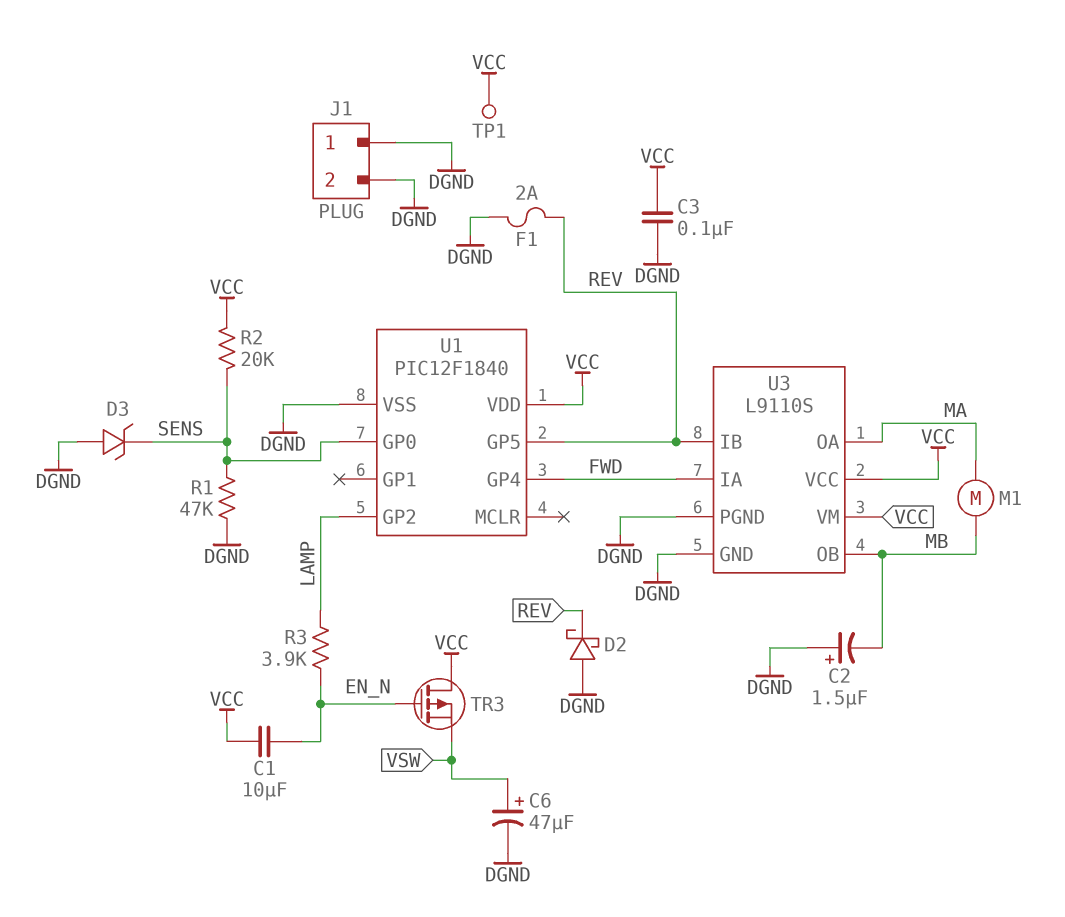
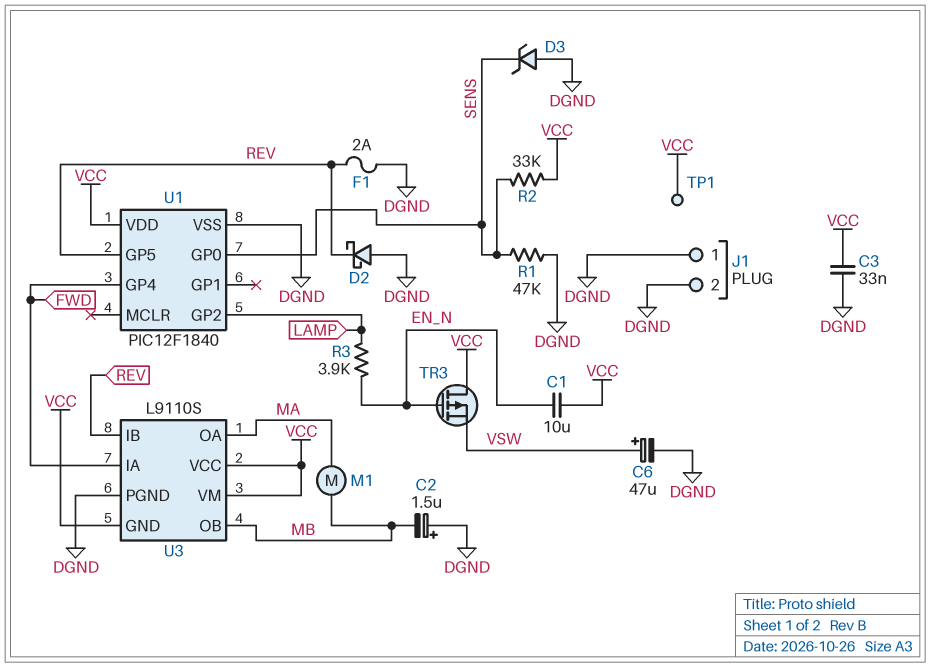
C3: 100nF (DGND, VCC) -> 33nF (DGND, VCC)
R2: 20k (SENS, VCC) -> 33k (SENS, VCC)
U3 pin GND: DGND -> VCC

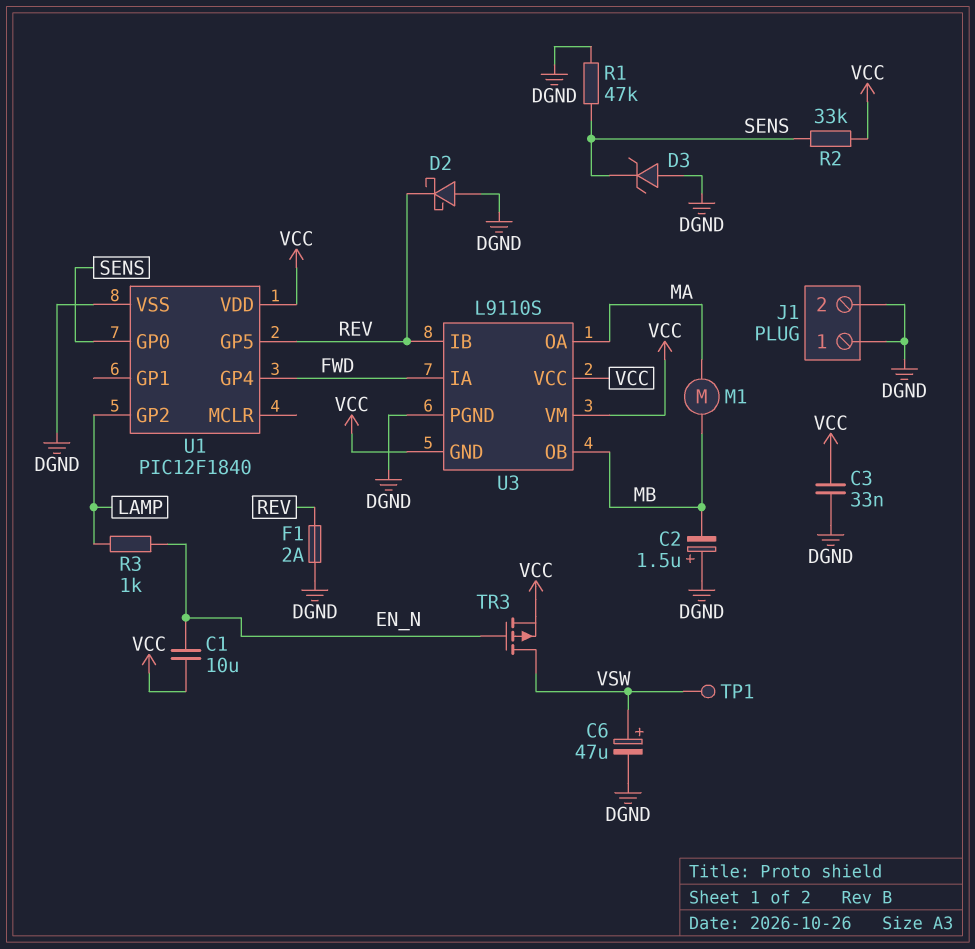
R3: 3.9k (EN_N, LAMP) -> 1k (EN_N, LAMP)
TP1: test point (VCC) -> test point (VSW)
TR3: PMOS (G EN_N, D VCC, S VSW) -> PMOS (G EN_N, D VSW, S VCC)

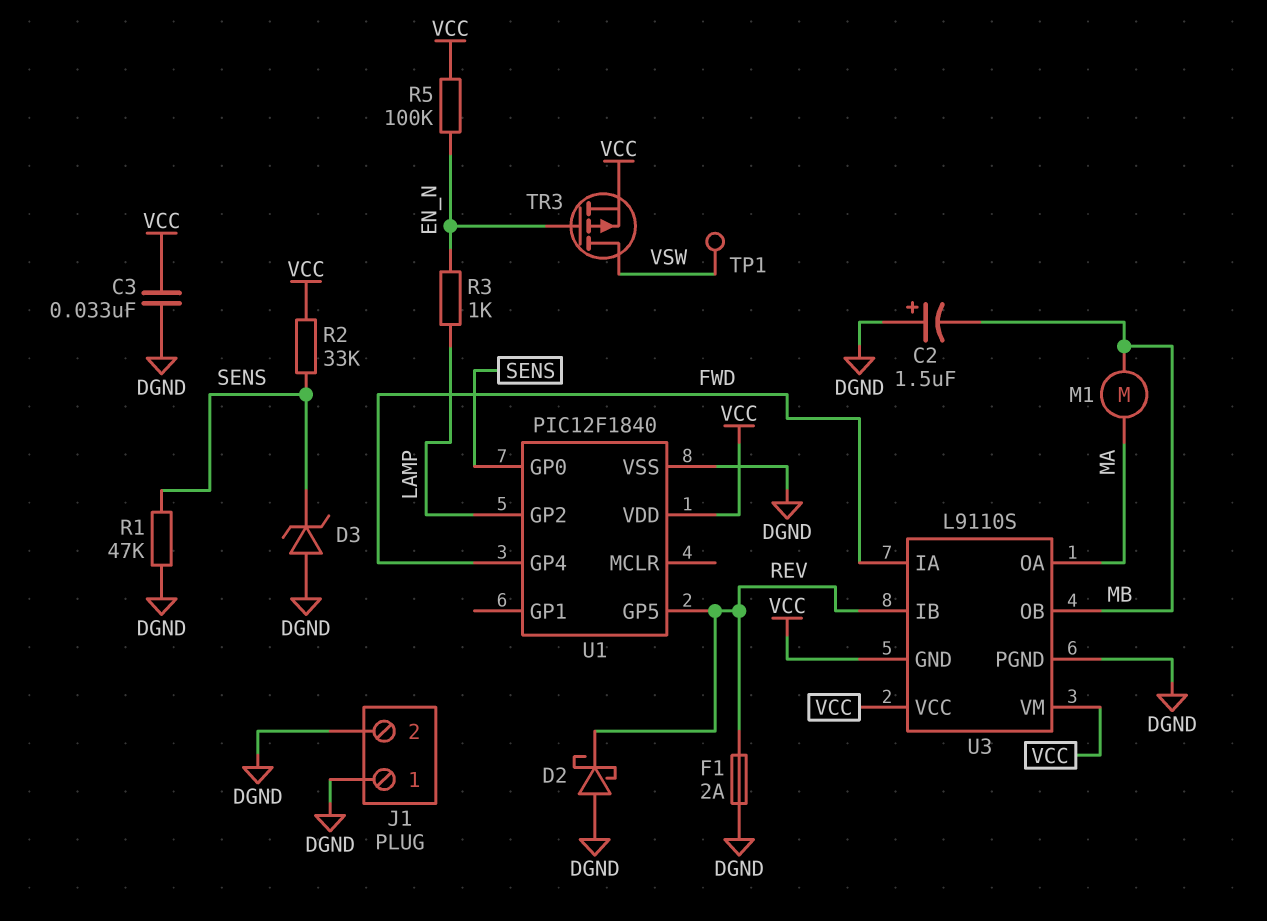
C1: 10uF (EN_N, VCC) -> none
C6: 47uF (plus VSW, minus DGND) -> none
R5: none -> 100k (EN_N, VCC)

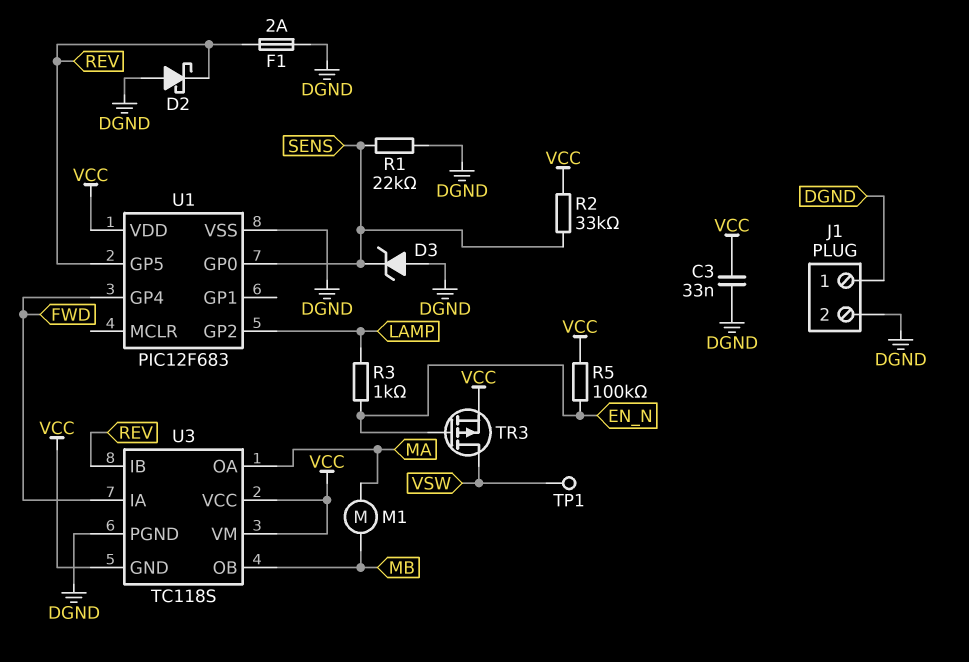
C2: 1.5uF (plus DGND, minus MB) -> none
R1: 47k (DGND, SENS) -> 22k (DGND, SENS)
U1: PIC12F1840 -> PIC12F683
U3: L9110S -> TC118S

